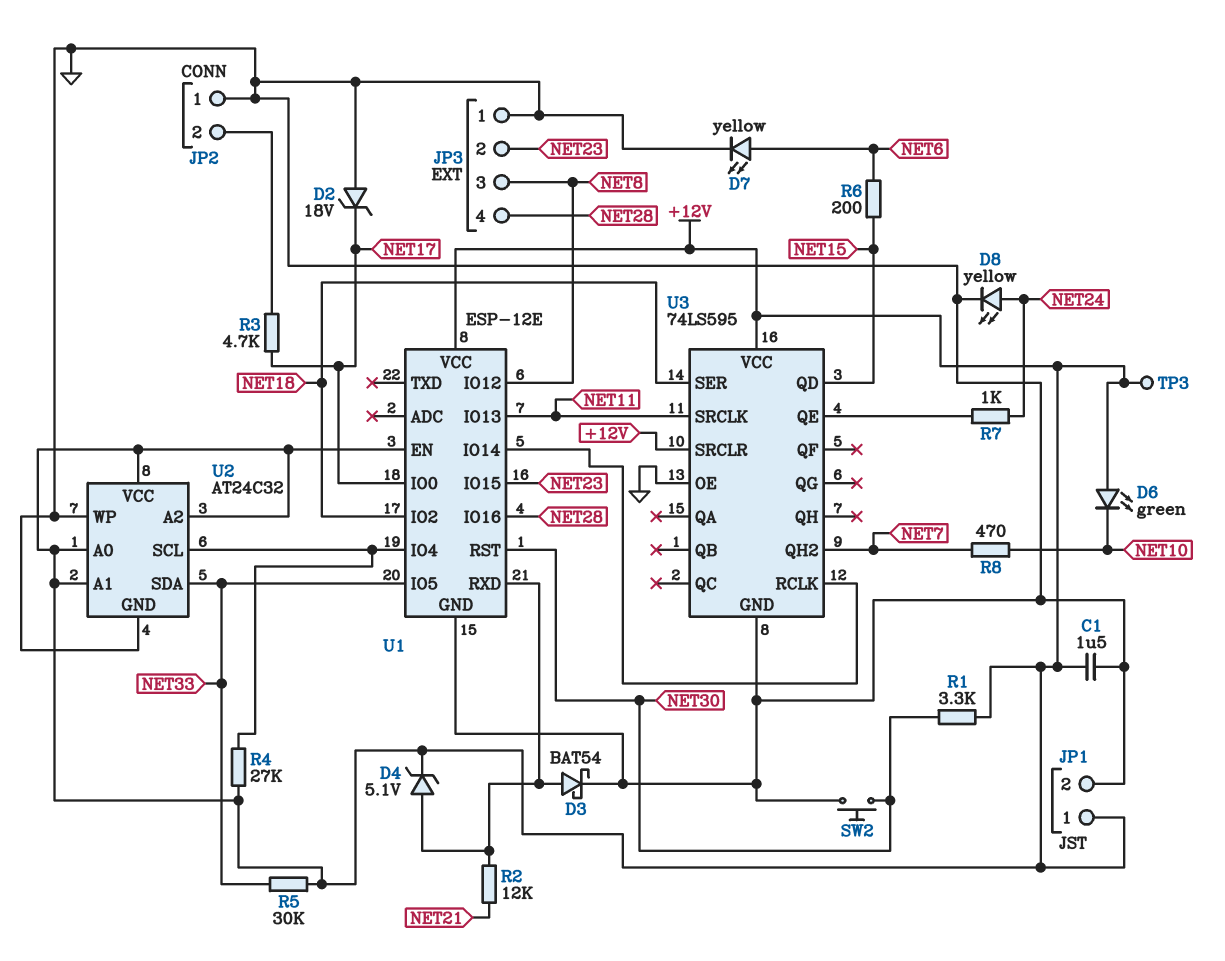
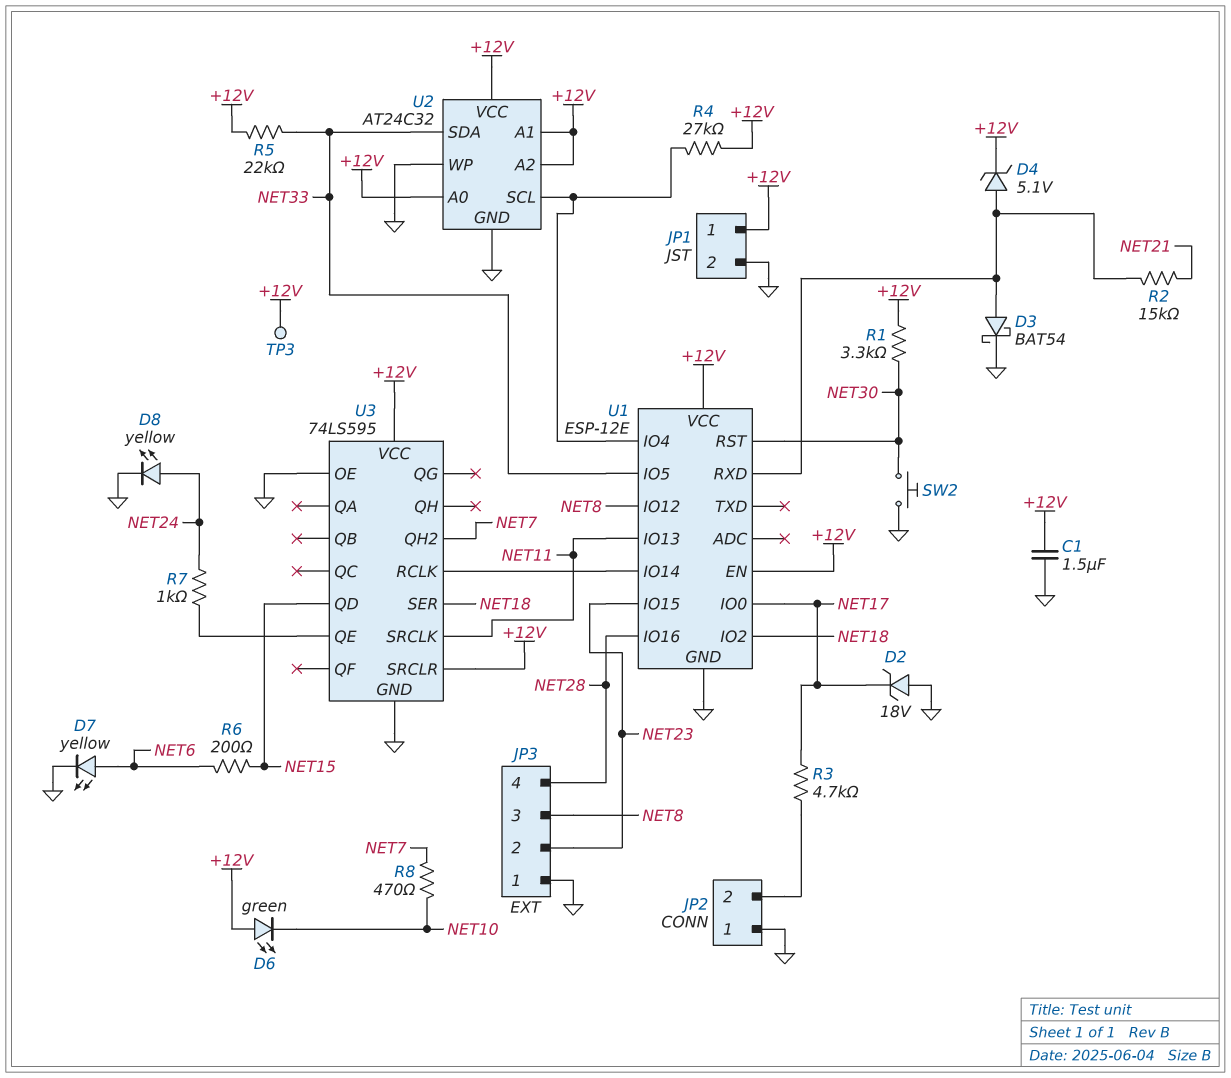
R2: 12k (NET21, U1/RXD) -> 15k (NET21, U1/RXD)
R5: 30k (+12V, NET33) -> 22k (+12V, NET33)

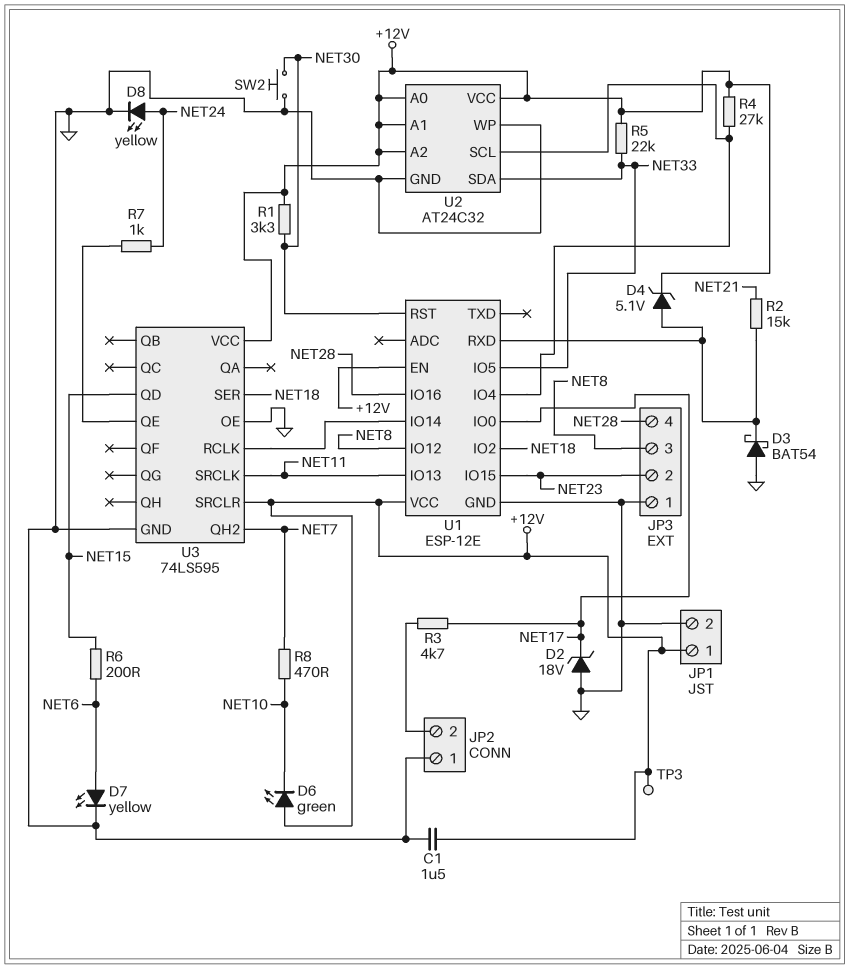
D3: schottky BAT54 (A U1/RXD, K GND) -> schottky BAT54 (A GND, K U1/RXD)

